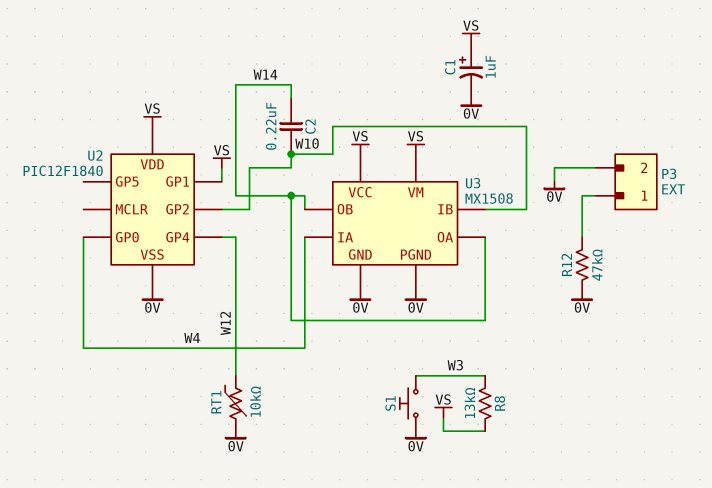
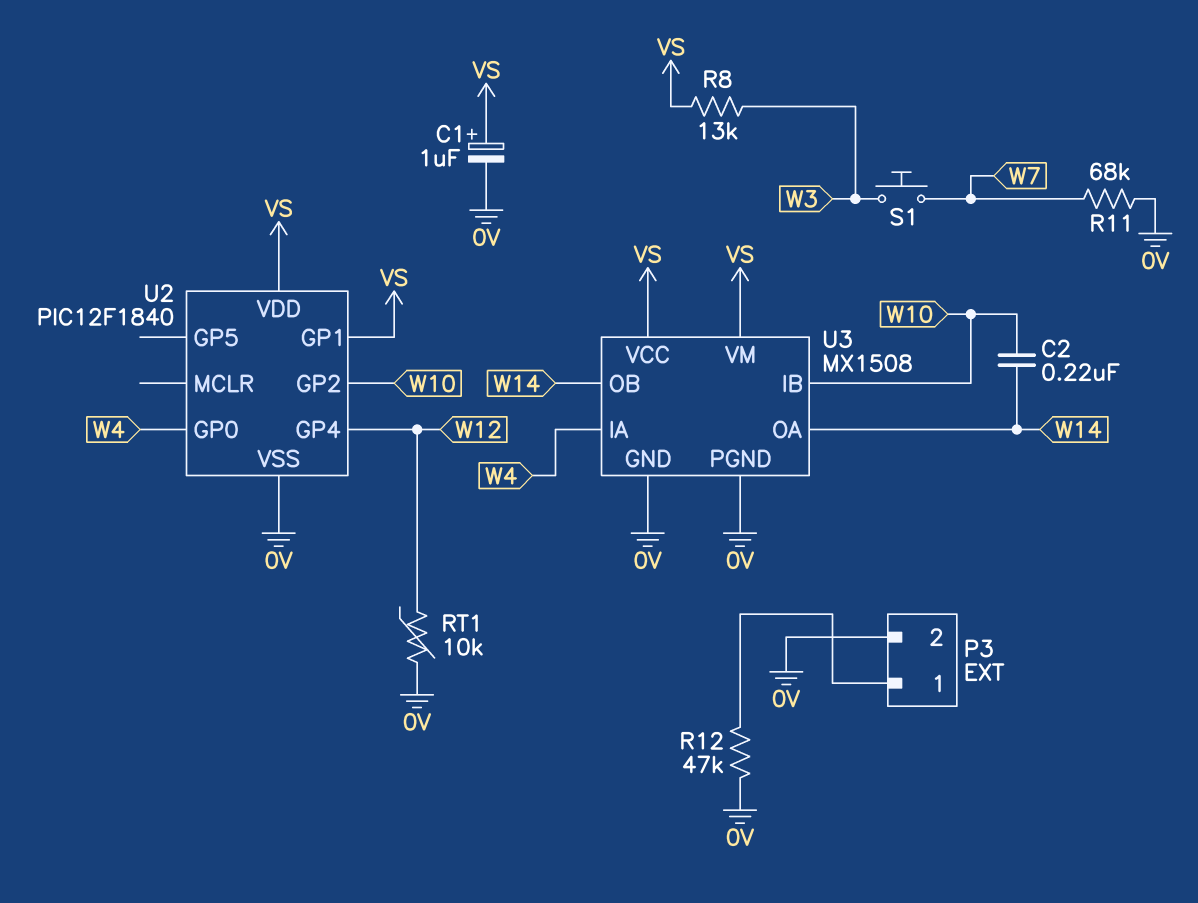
R11: none -> 68k (0V, W7)
S1: button (0V, W3) -> button (W3, W7)

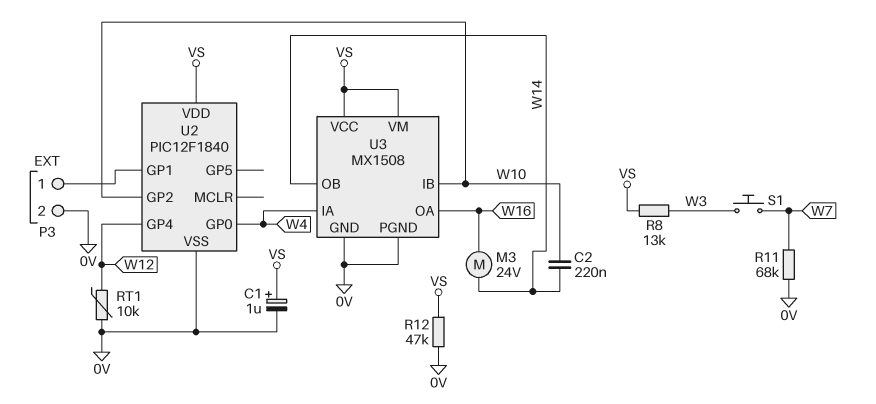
M3: none -> motor 24V (W14, W16)
R12: 47k (0V, P3/1) -> 47k (0V, VS)
U2 pin GP1: VS -> P3/1
U3 pin OA: W14 -> W16

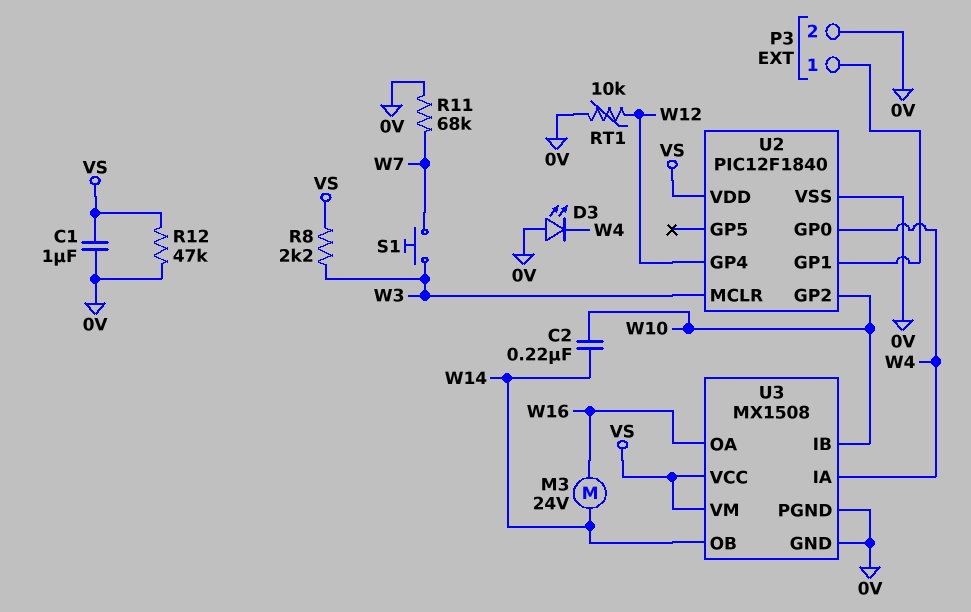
C1: 1uF (plus VS, minus 0V) -> 1uF (0V, VS)
D3: none -> LED (A 0V, K W4)
R8: 13k (VS, W3) -> 2.2k (VS, W3)
U2 pin MCLR: none -> W3

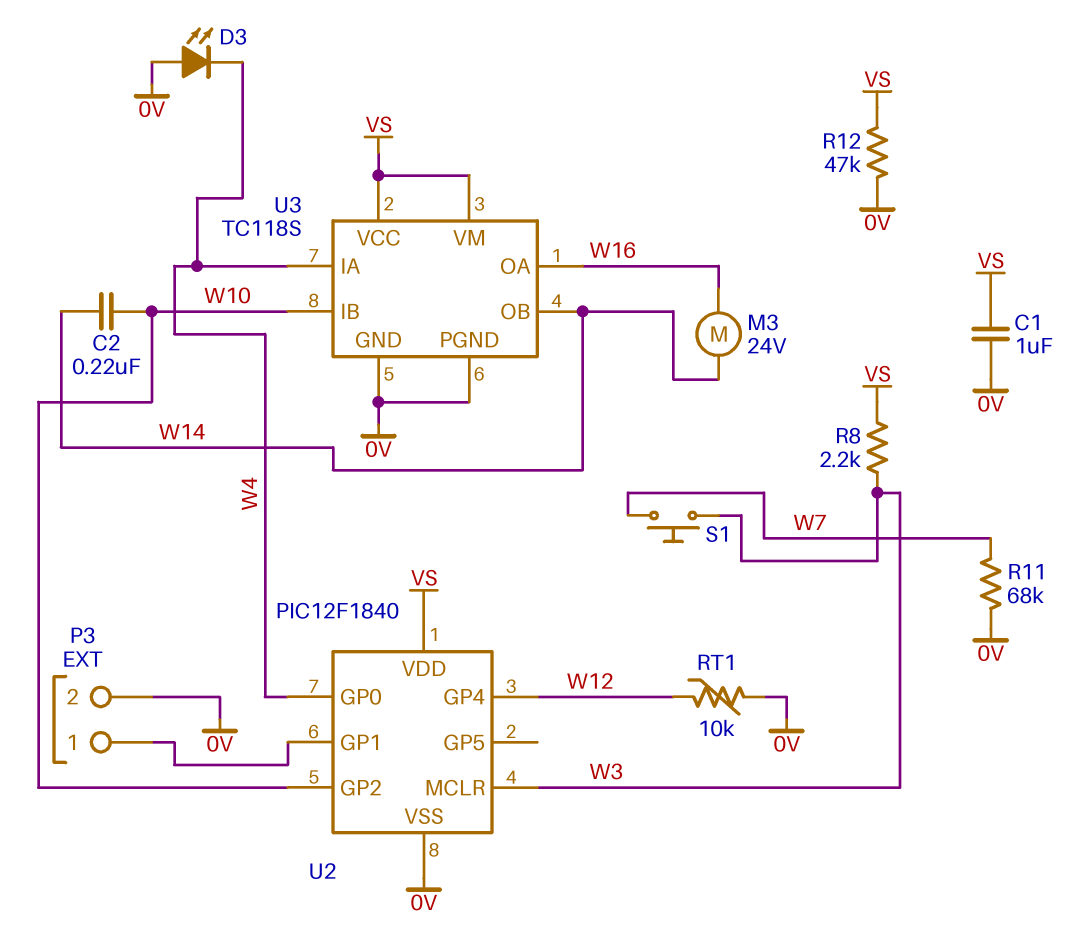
U3: MX1508 -> TC118S

